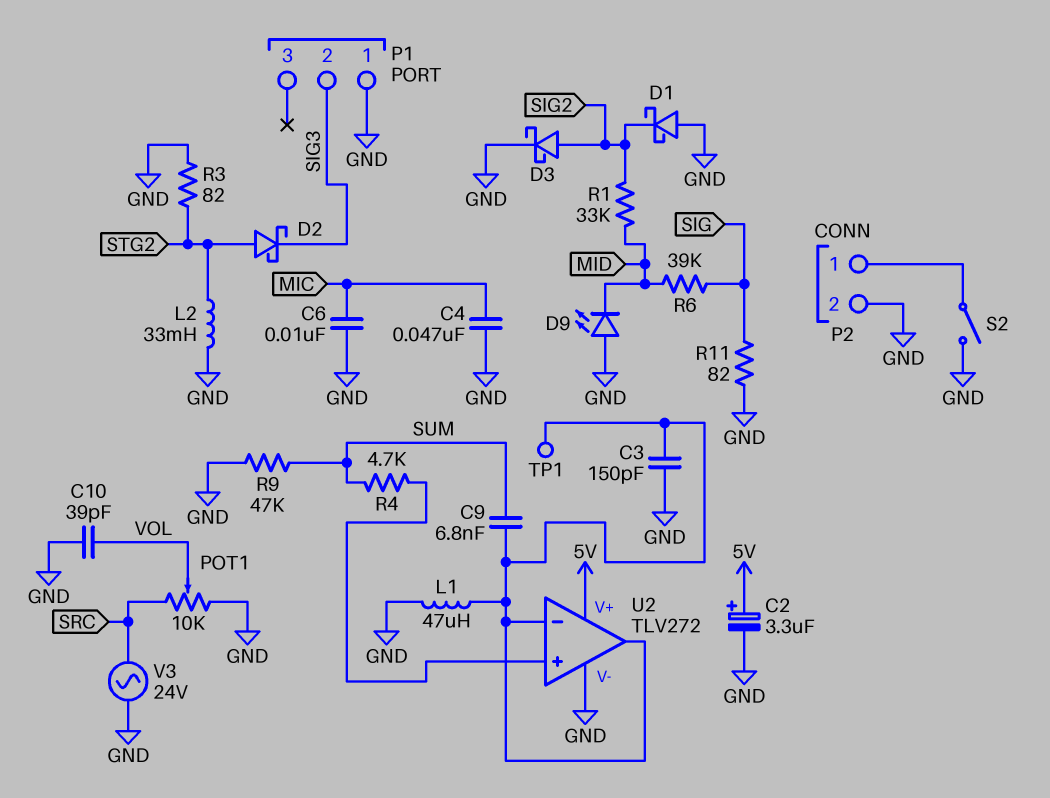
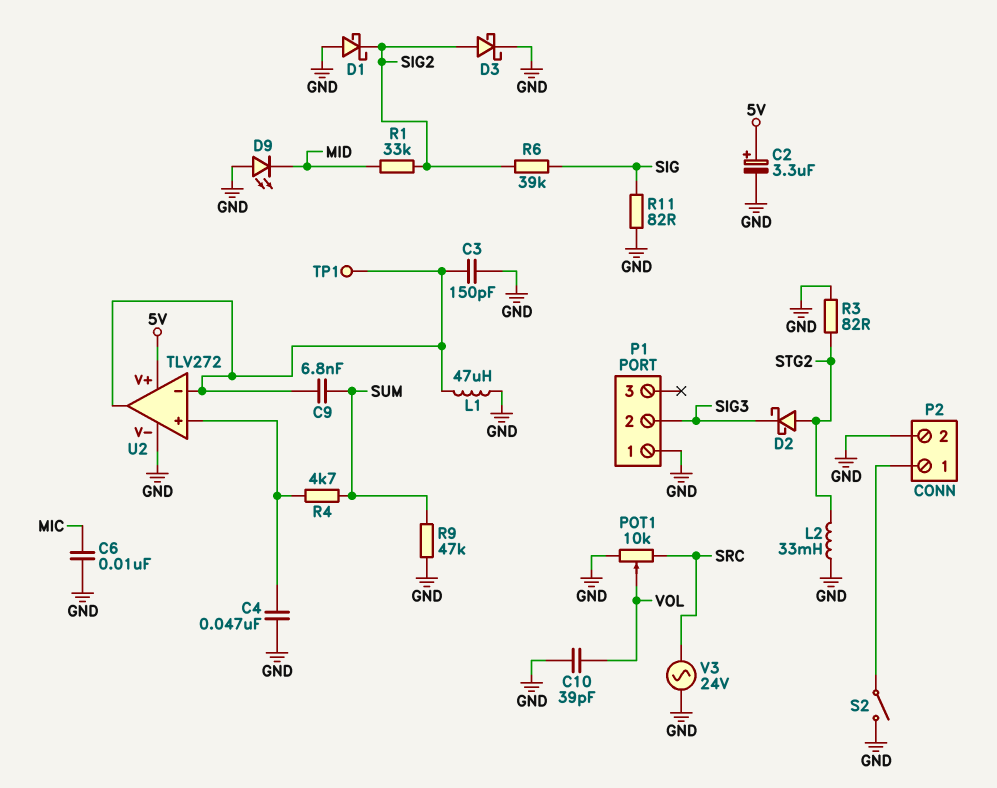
C4: 47nF (GND, MIC) -> 47nF (GND, U2/in+)
R6: 39k (MID, SIG) -> 39k (SIG, SIG2)

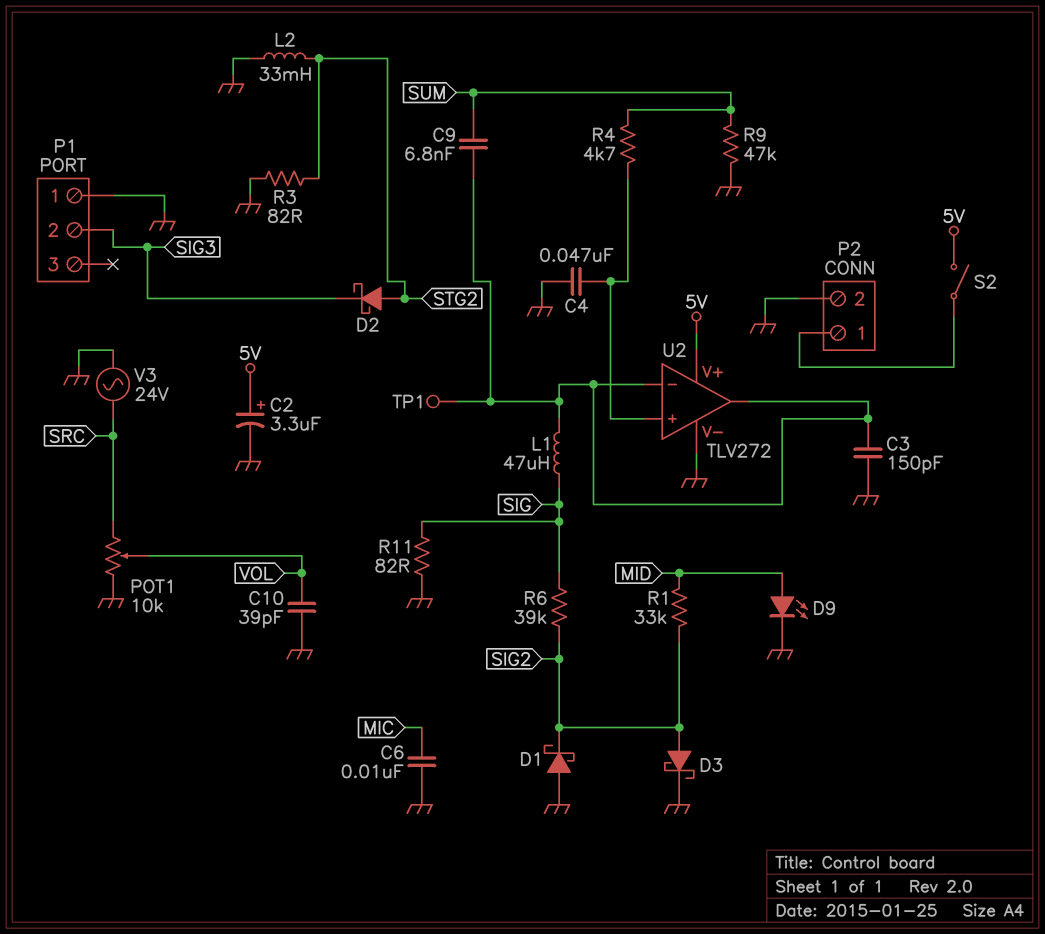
D9: LED (A GND, K MID) -> LED (A MID, K GND)
L1: 47uH (GND, U2/in-) -> 47uH (SIG, U2/in-)
S2: switch (GND, P2/1) -> switch (5V, P2/1)

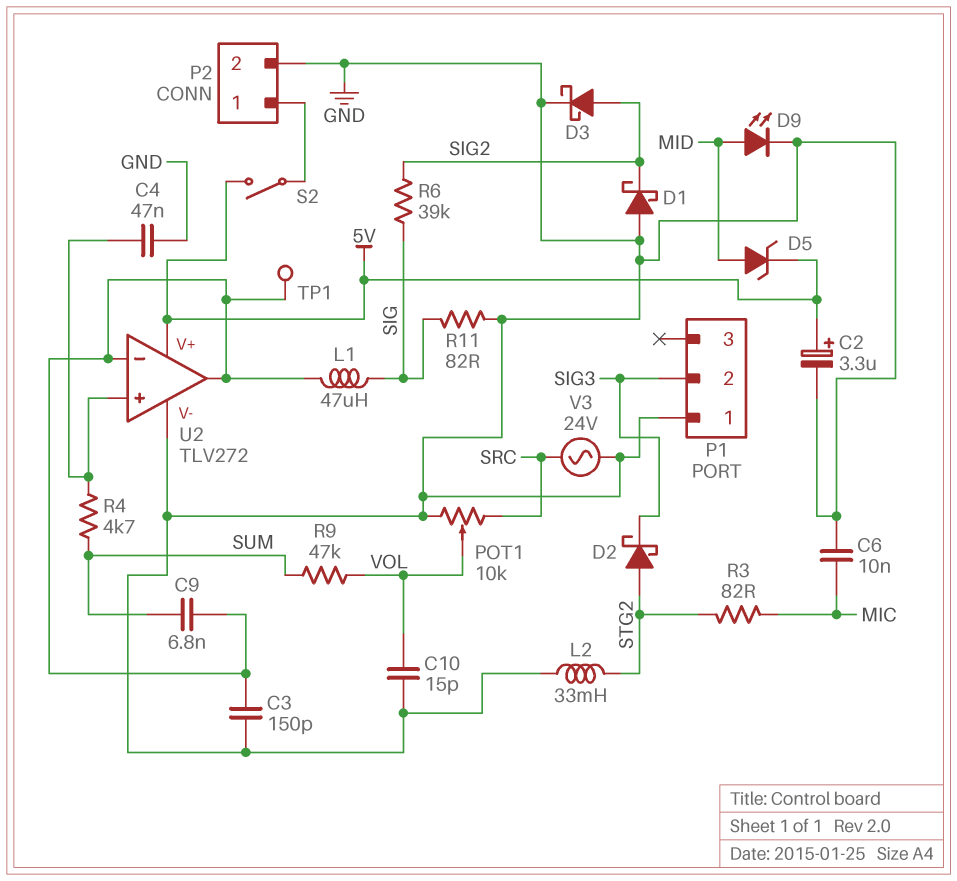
C10: 39pF (GND, VOL) -> 15pF (GND, VOL)
D5: none -> zener (A MID, K 5V)
R1: 33k (MID, SIG2) -> none
R3: 82 (GND, STG2) -> 82 (MIC, STG2)
R9: 47k (GND, SUM) -> 47k (SUM, VOL)

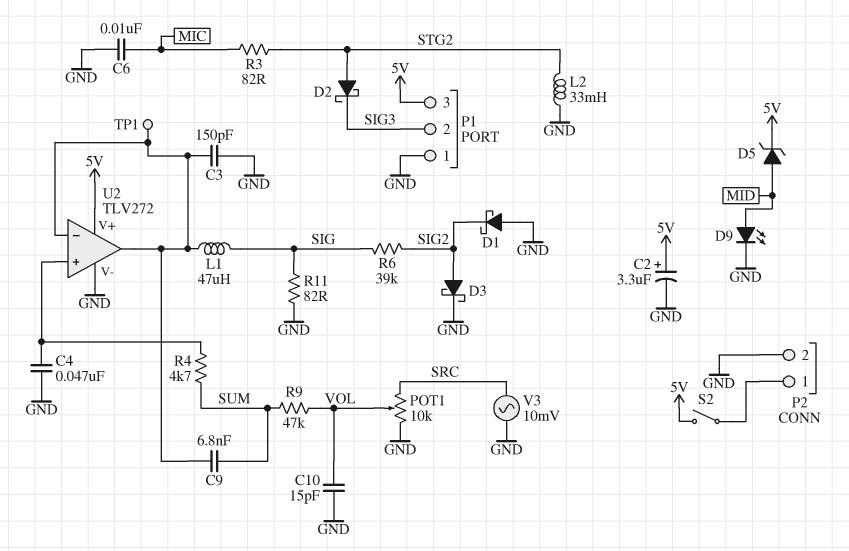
P1 pin 3: none -> 5V
V3: AC 24V (GND, SRC) -> AC 10mV (GND, SRC)

